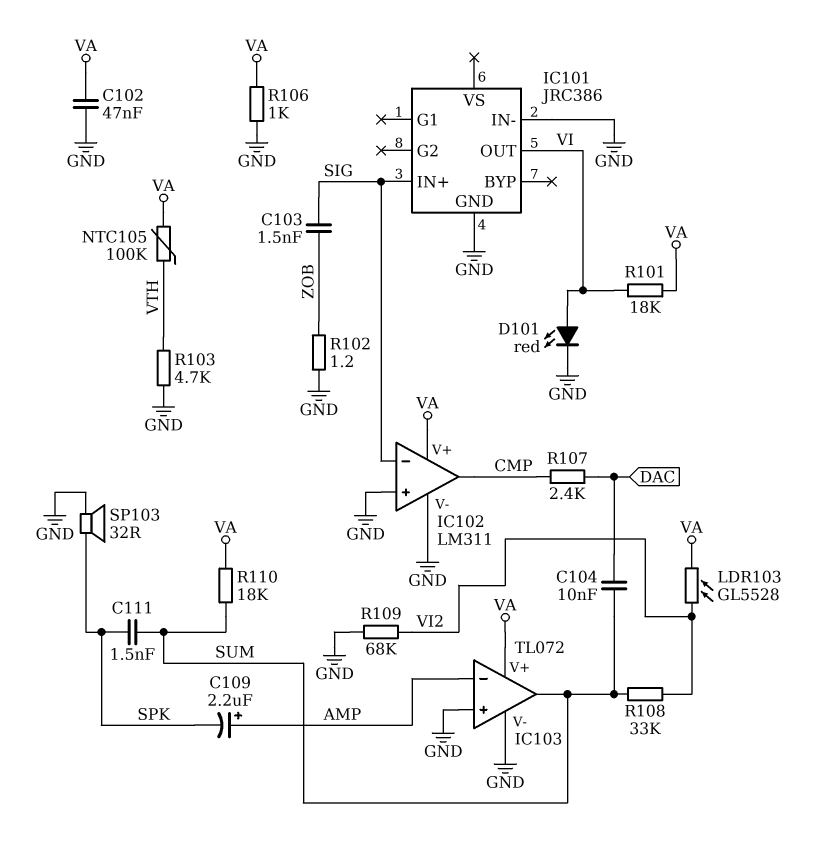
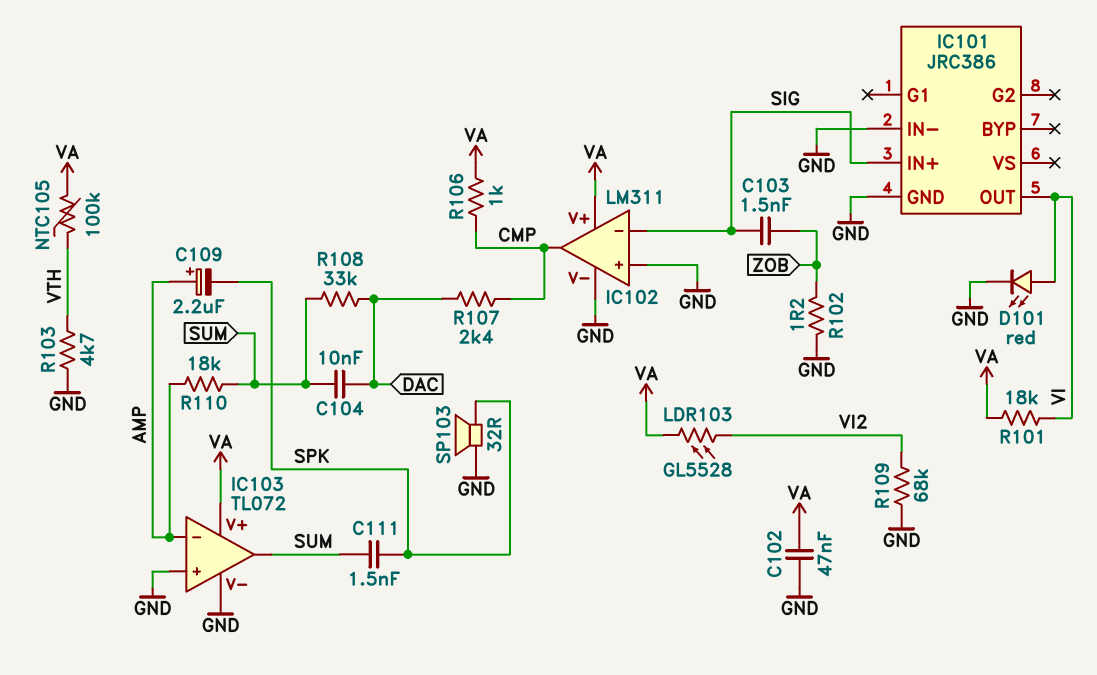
R106: 1k (GND, VA) -> 1k (CMP, VA)
R108: 33k (SUM, VI2) -> 33k (DAC, SUM)
R110: 18k (SUM, VA) -> 18k (AMP, SUM)

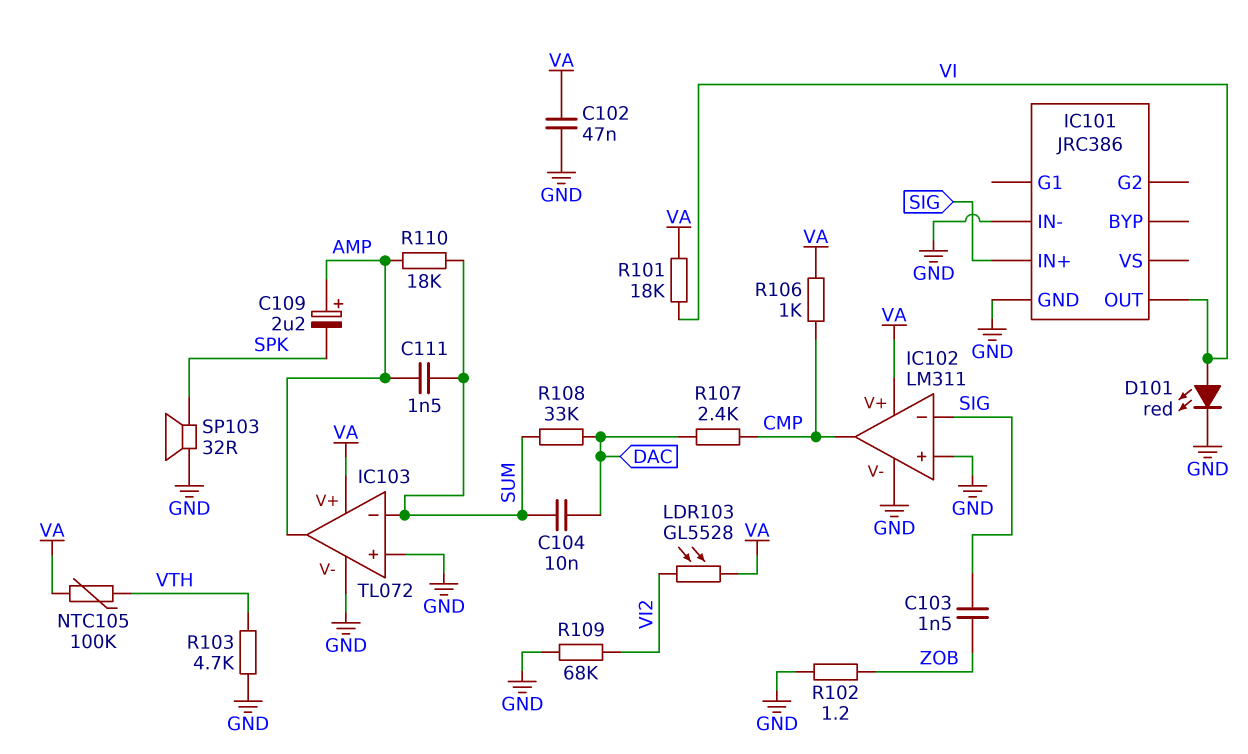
C111: 1.5nF (SPK, SUM) -> 1.5nF (AMP, SUM)
IC103 pin in-: AMP -> SUM
IC103 pin out: SUM -> AMP

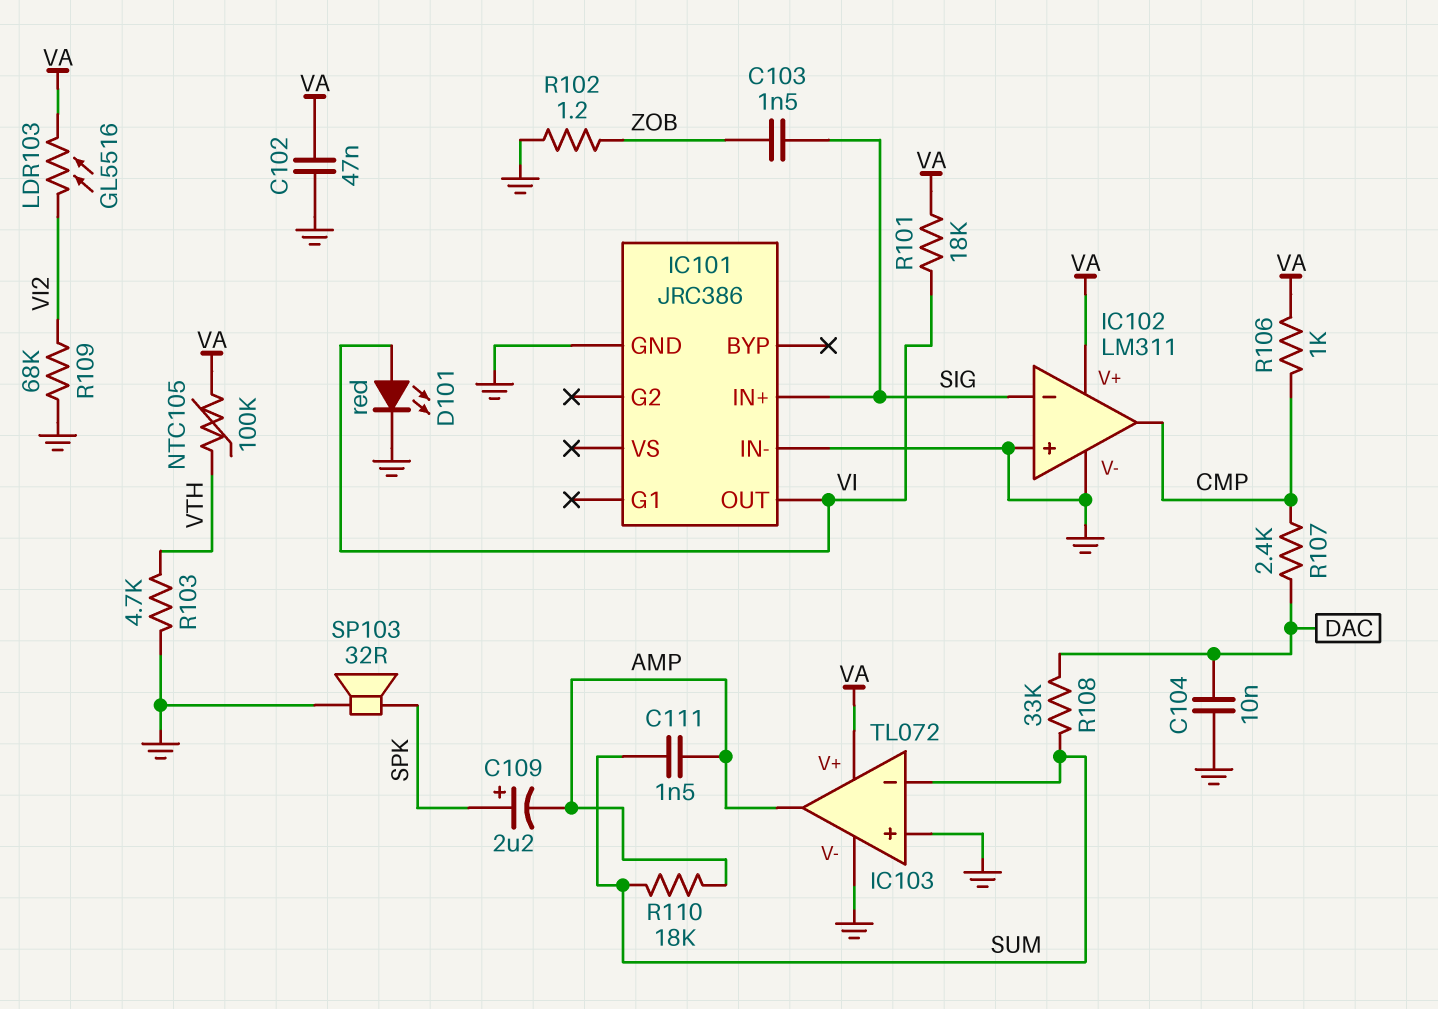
C104: 10nF (DAC, SUM) -> 10nF (DAC, GND)
C109: 2.2uF (plus AMP, minus SPK) -> 2.2uF (plus SPK, minus AMP)
LDR103: GL5528 (VA, VI2) -> GL5516 (VA, VI2)

